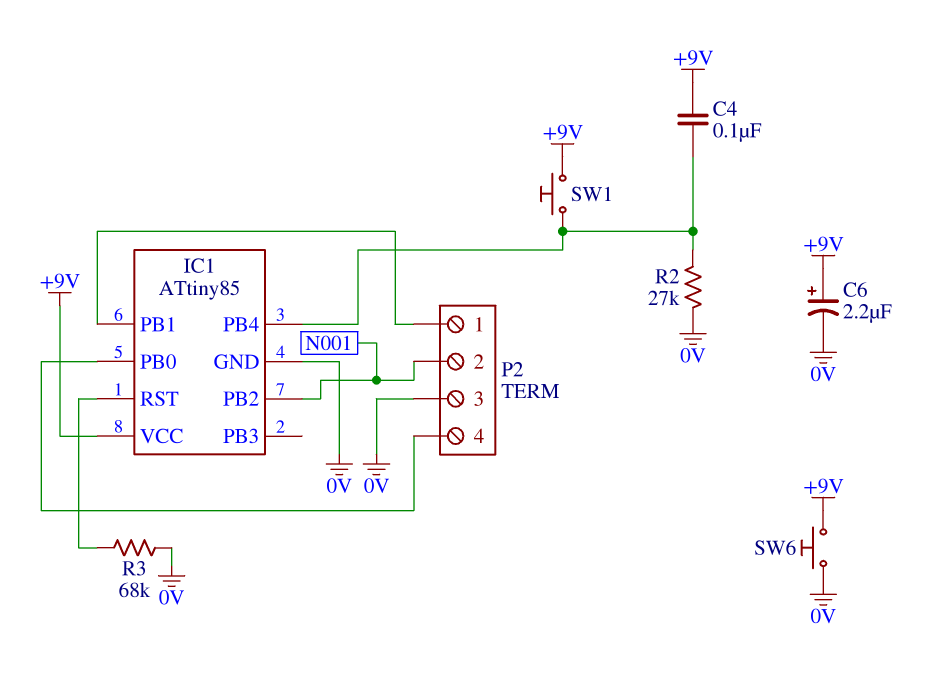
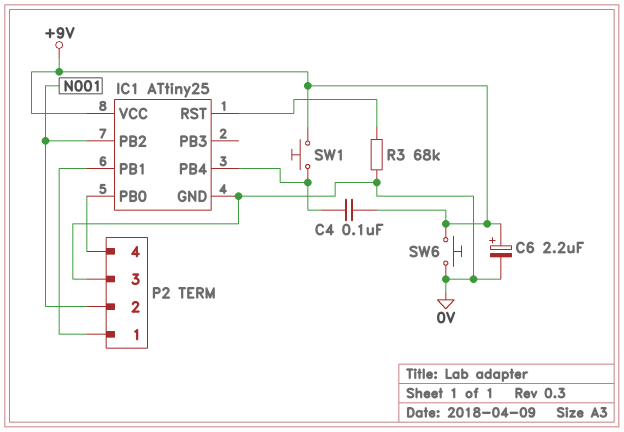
IC1: ATtiny85 -> ATtiny25
R2: 27k (0V, IC1/PB4) -> none

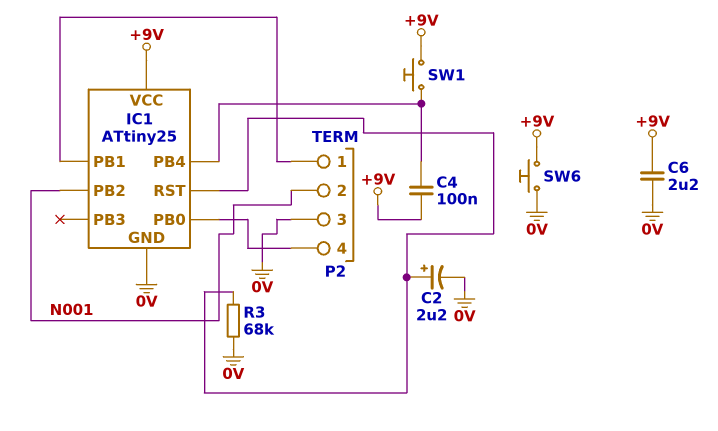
C2: none -> 2.2uF (plus IC1/RST, minus 0V)
C6: 2.2uF (plus +9V, minus 0V) -> 2.2uF (+9V, 0V)

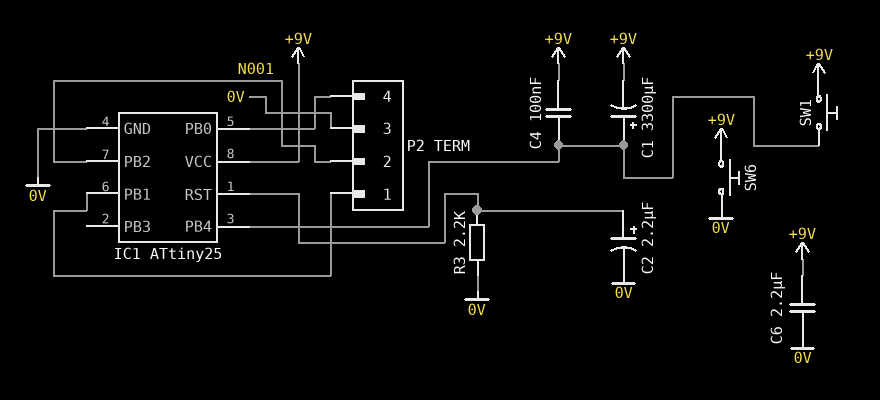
C1: none -> 3300uF (plus IC1/PB4, minus +9V)
R3: 68k (0V, IC1/RST) -> 2.2k (0V, IC1/RST)

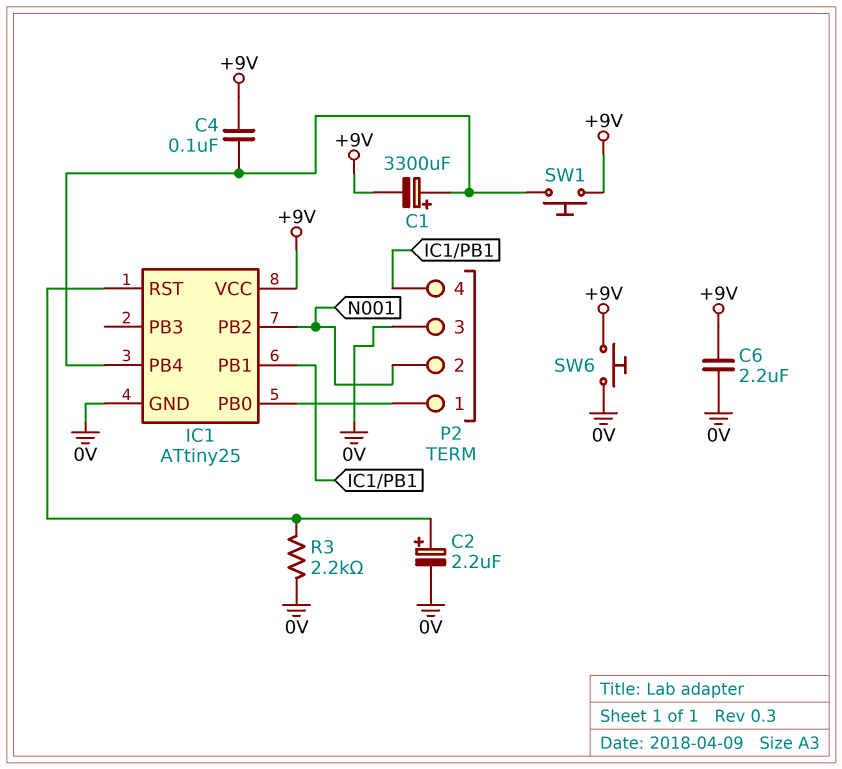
P2 pin 1: IC1/PB1 -> IC1/PB0
P2 pin 4: IC1/PB0 -> IC1/PB1

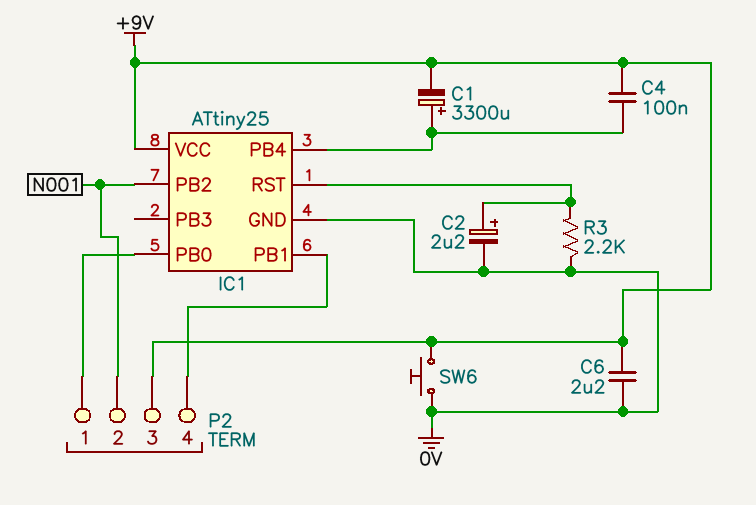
P2 pin 3: 0V -> +9V
SW1: button (+9V, IC1/PB4) -> none

